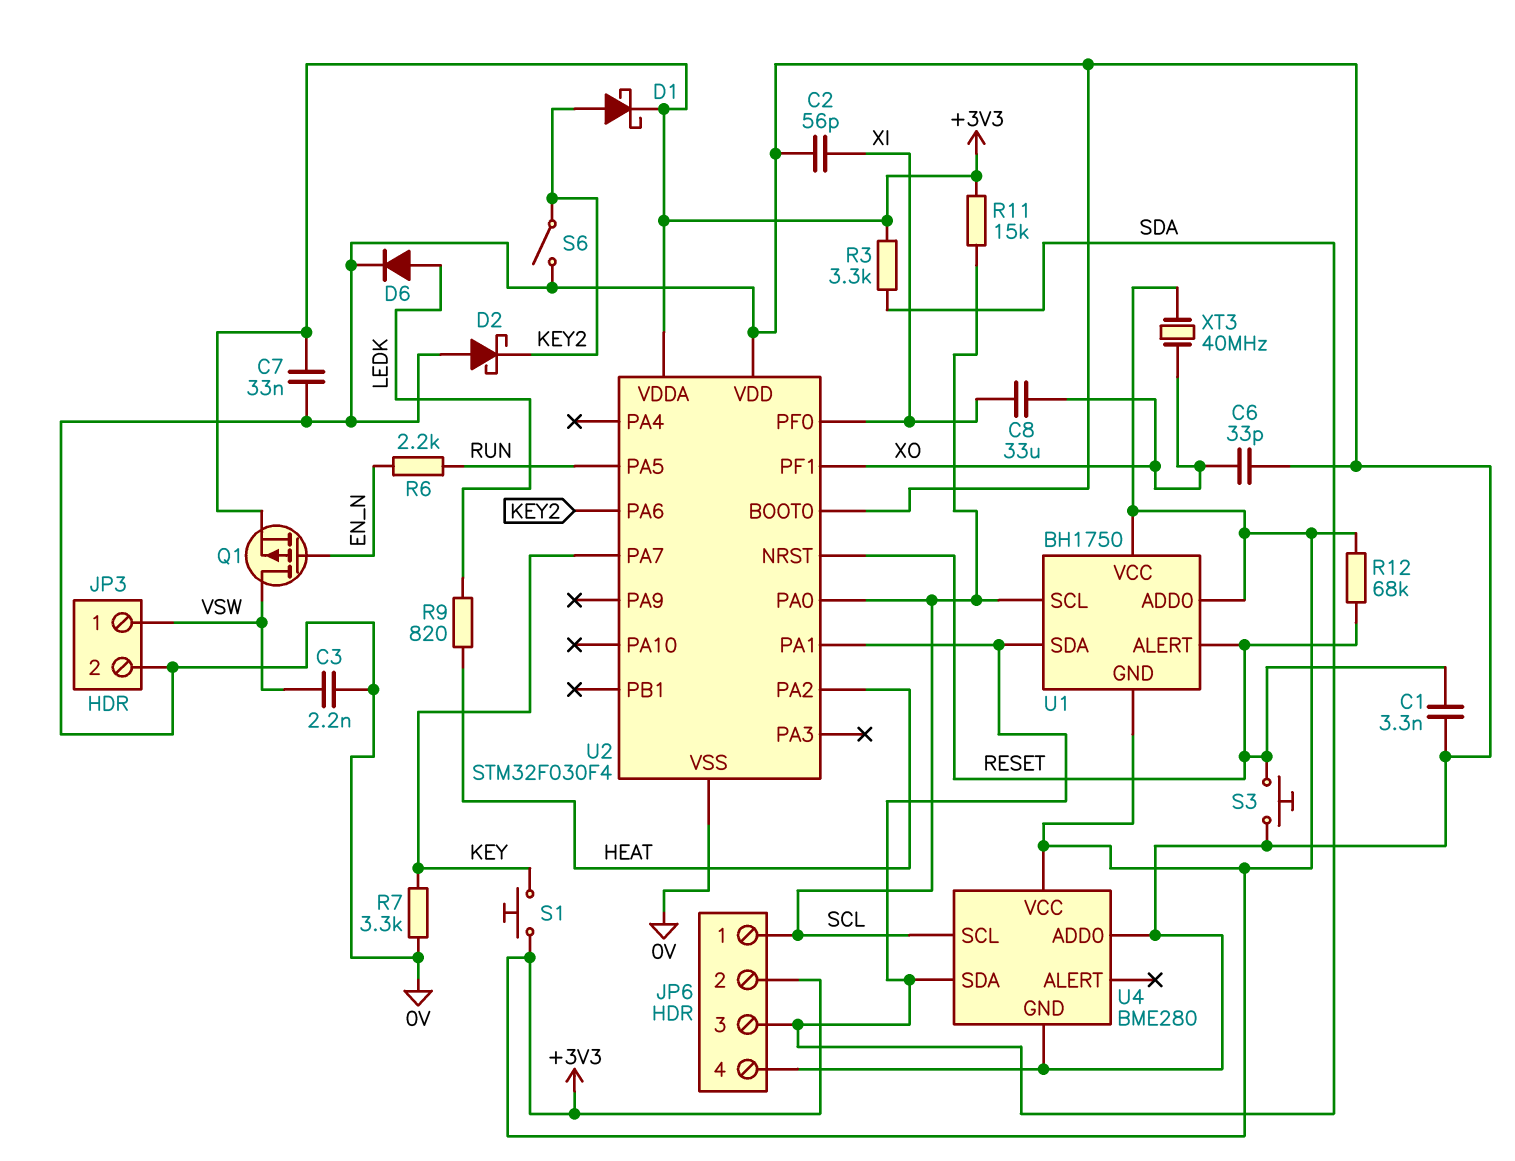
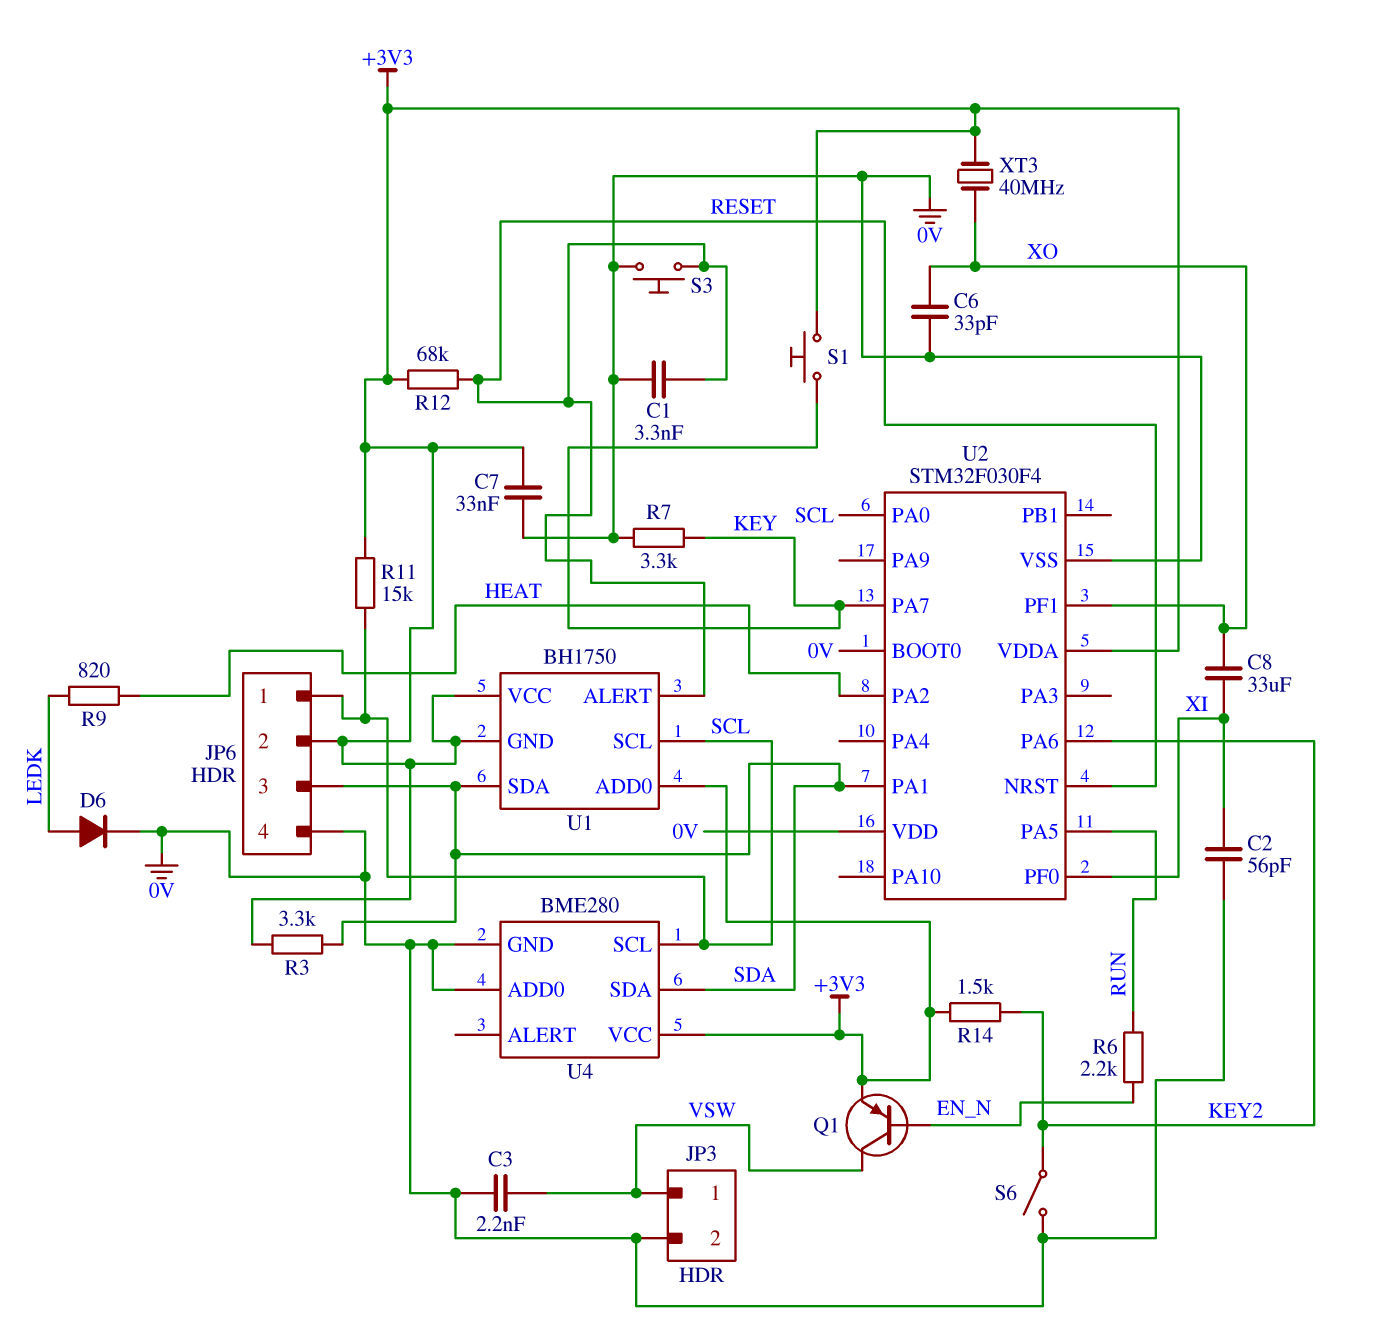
D1: schottky (A KEY2, K +3V3) -> none
D2: schottky (A 0V, K KEY2) -> none
Q1: PMOS (G EN_N, D VSW, S +3V3) -> PNP (B EN_N, C VSW, E +3V3)
R14: none -> 1.5k (+3V3, KEY2)

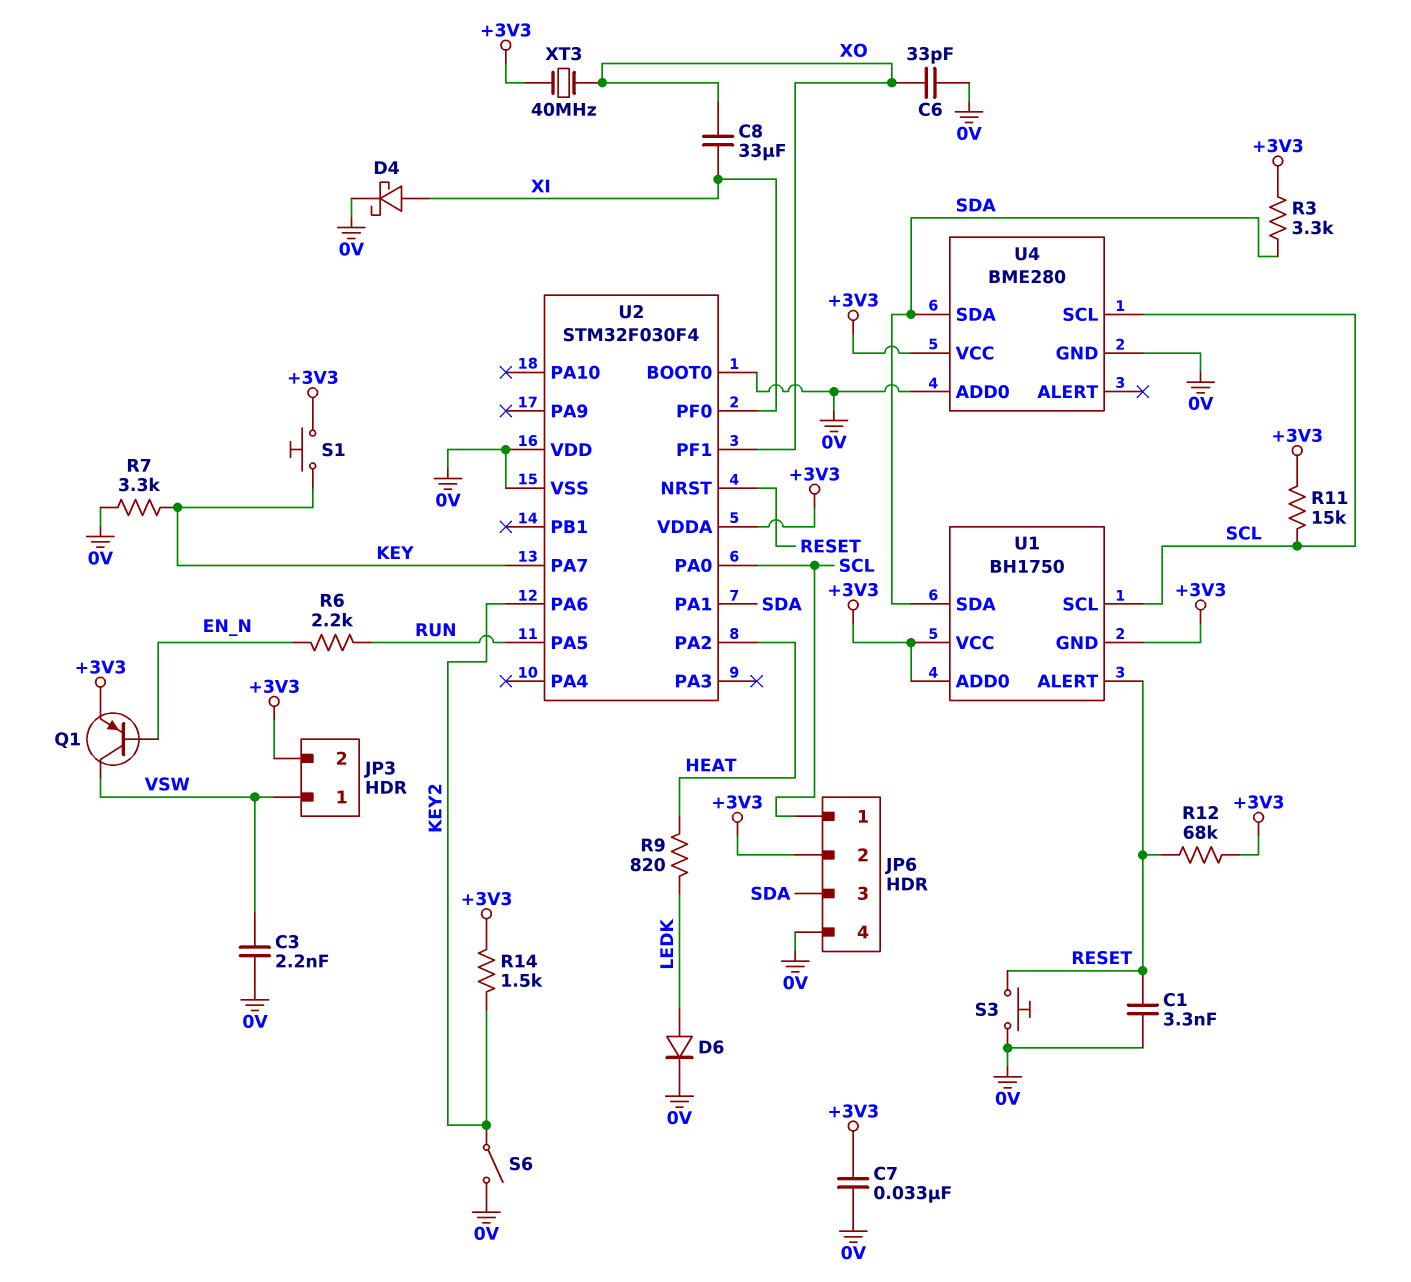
C2: 56pF (0V, XI) -> none
D4: none -> schottky (A XI, K 0V)
JP3 pin 2: 0V -> +3V3

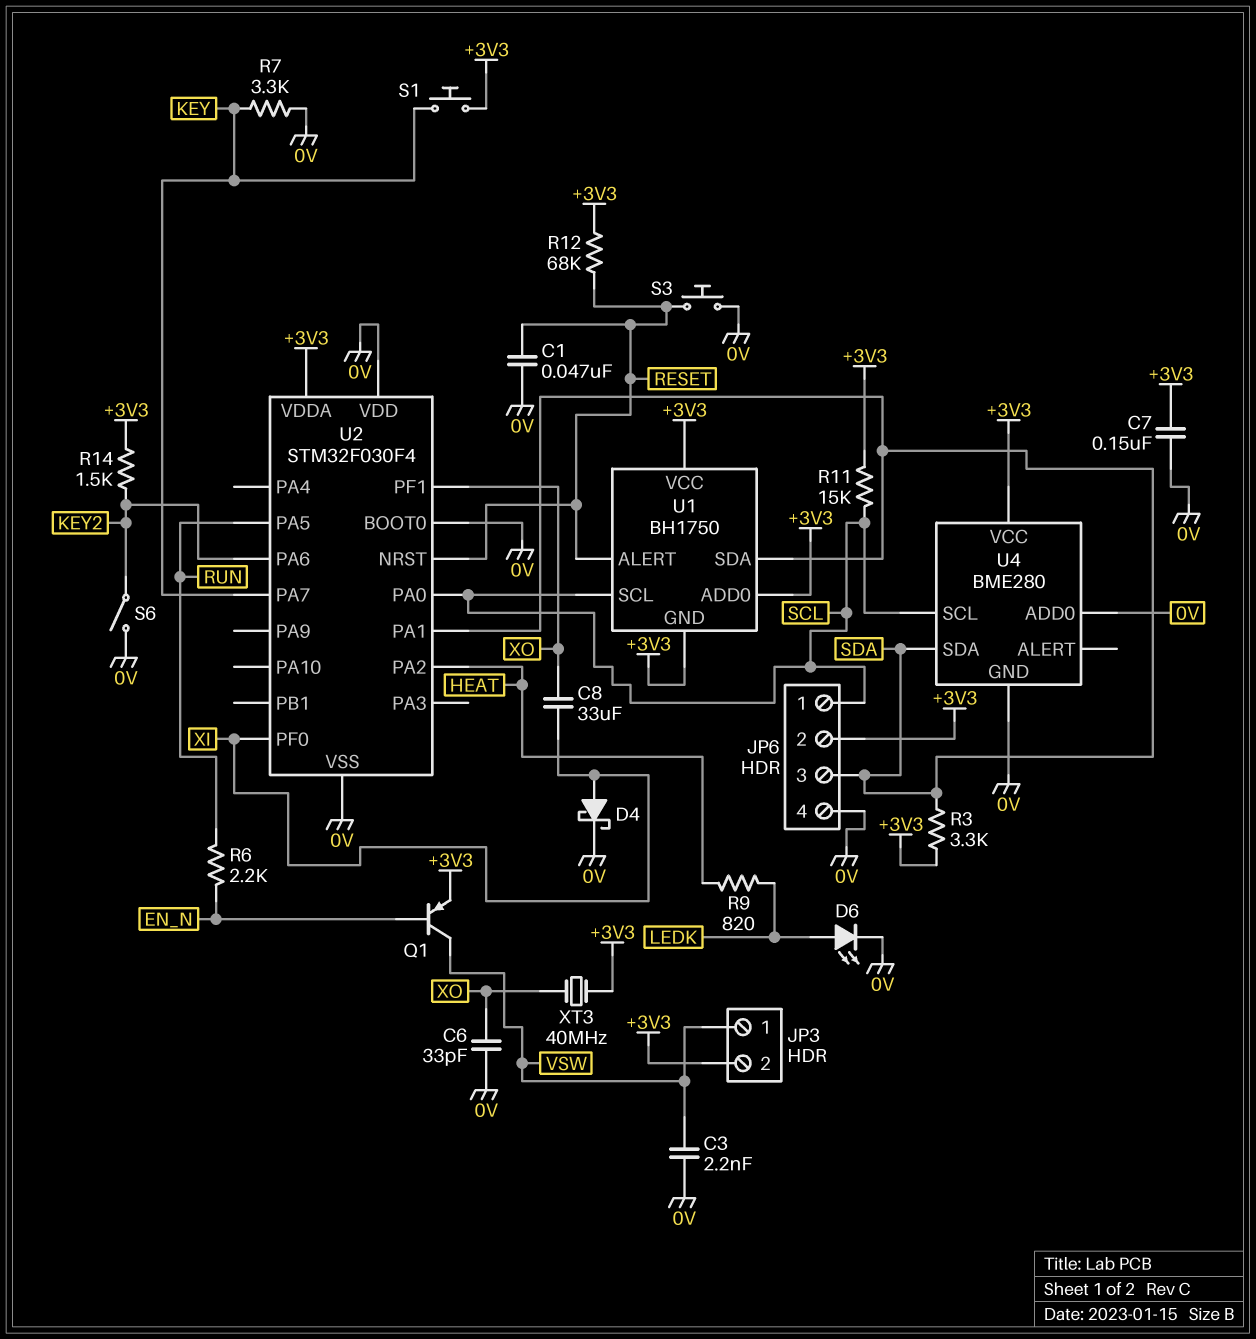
C1: 3.3nF (0V, RESET) -> 47nF (0V, RESET)
C7: 33nF (+3V3, 0V) -> 150nF (+3V3, 0V)
D6: diode (A LEDK, K 0V) -> LED (A LEDK, K 0V)

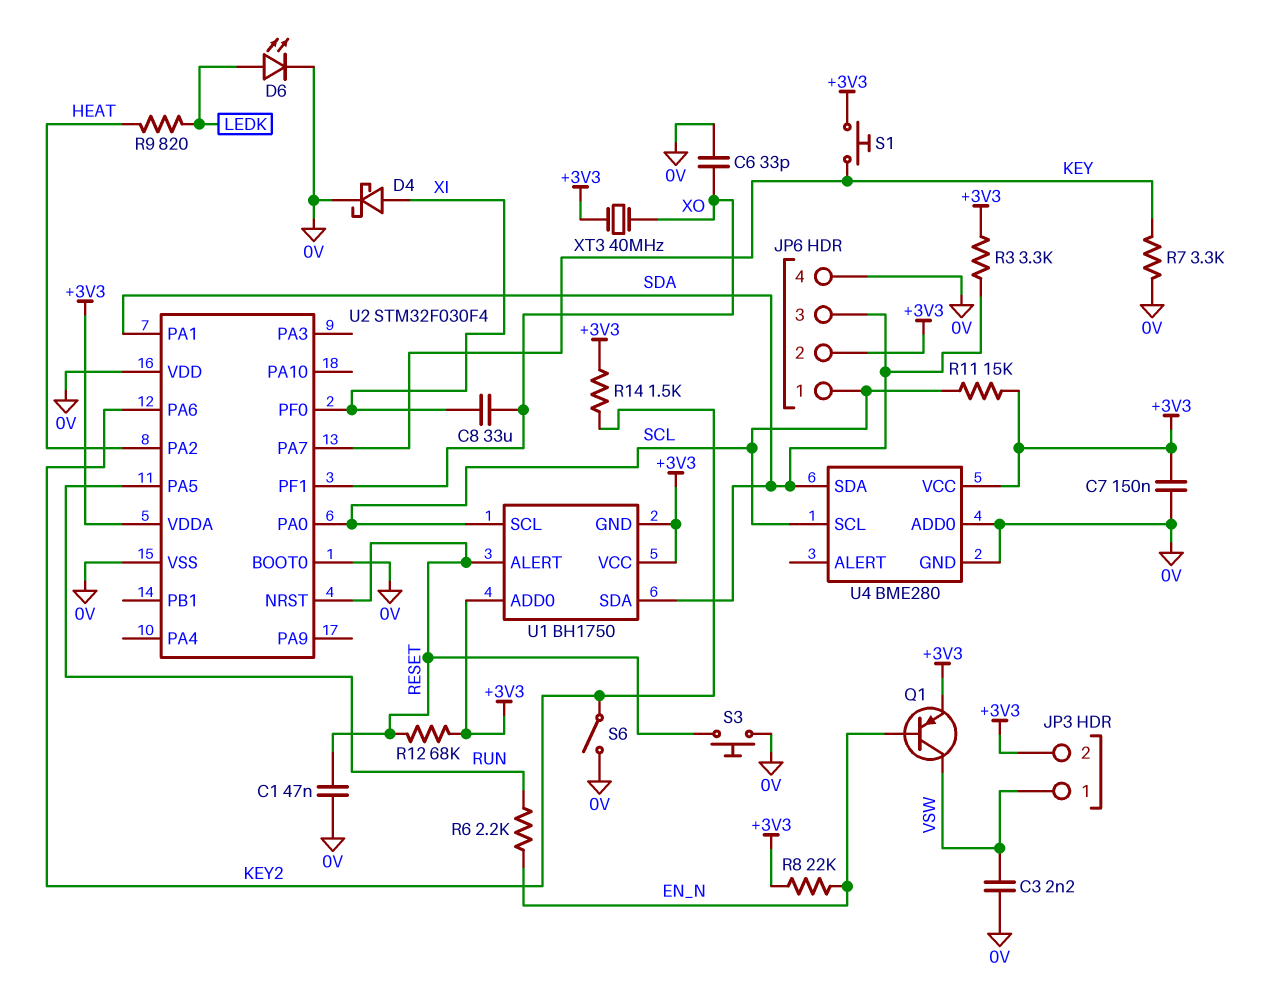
R8: none -> 22k (+3V3, EN_N)

